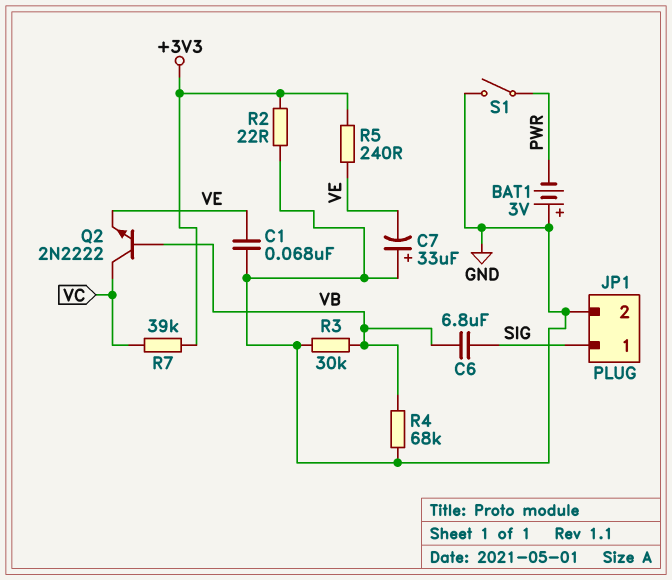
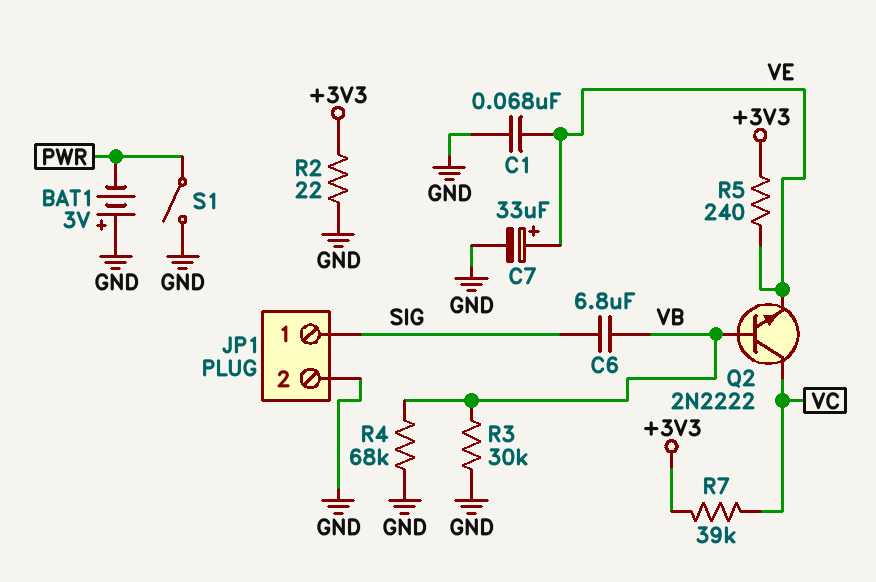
C7: 33uF (plus GND, minus VE) -> 33uF (plus VE, minus GND)

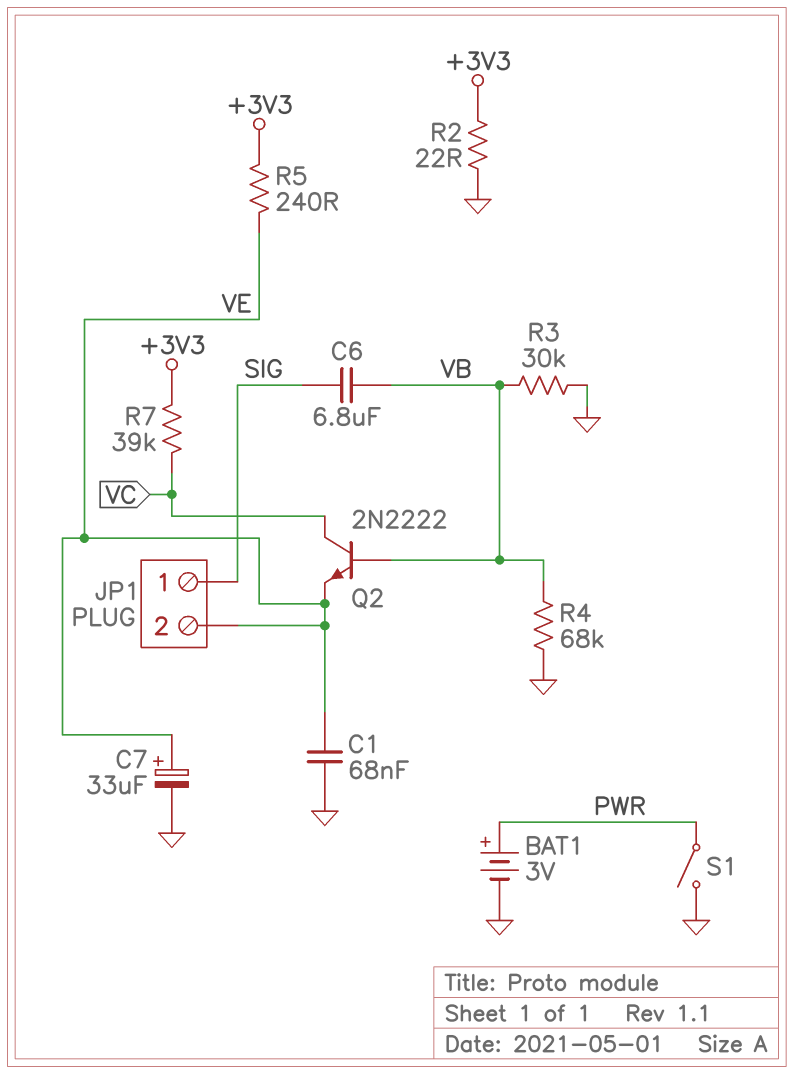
BAT1: 3V (plus GND, minus PWR) -> 3V (plus PWR, minus GND)
JP1 pin 2: GND -> VE

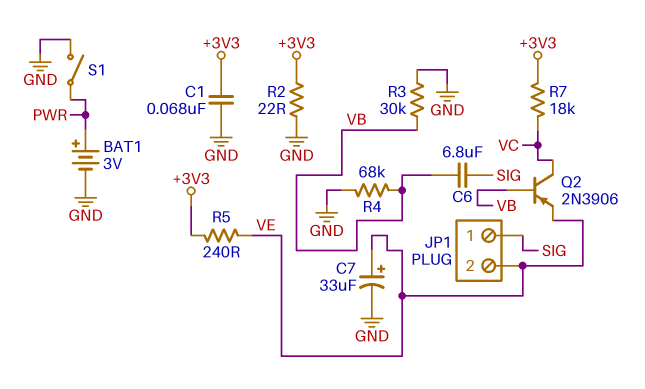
C1: 68nF (GND, VE) -> 68nF (+3V3, GND)
Q2: NPN 2N2222 (B VB, C VC, E VE) -> PNP 2N3906 (B VB, C VC, E VE)
R7: 39k (+3V3, VC) -> 18k (+3V3, VC)

